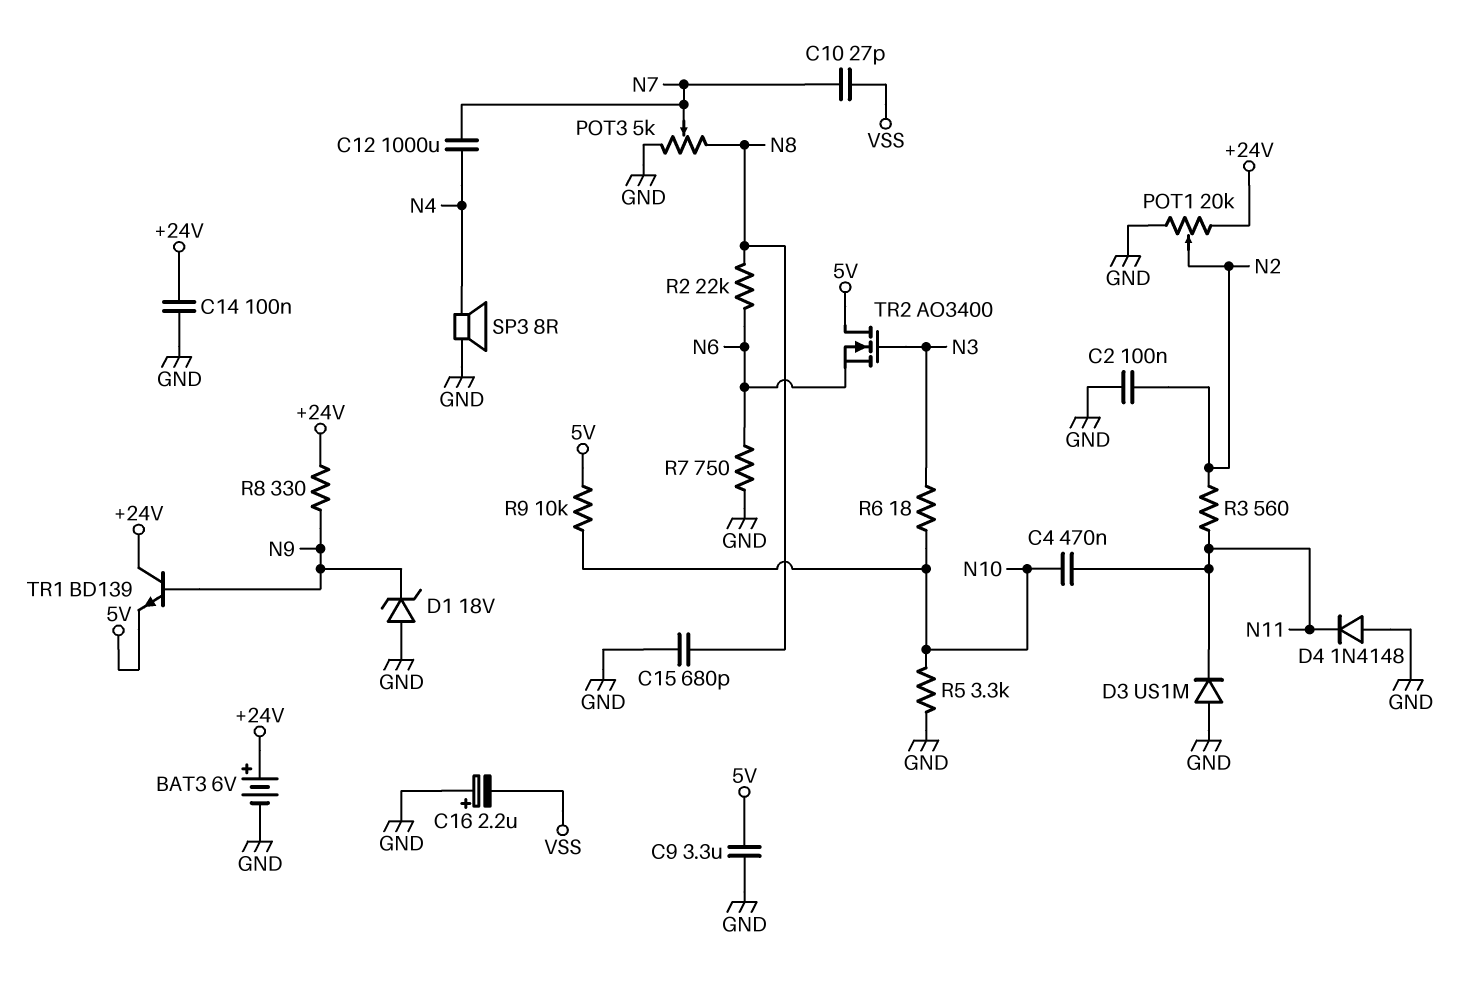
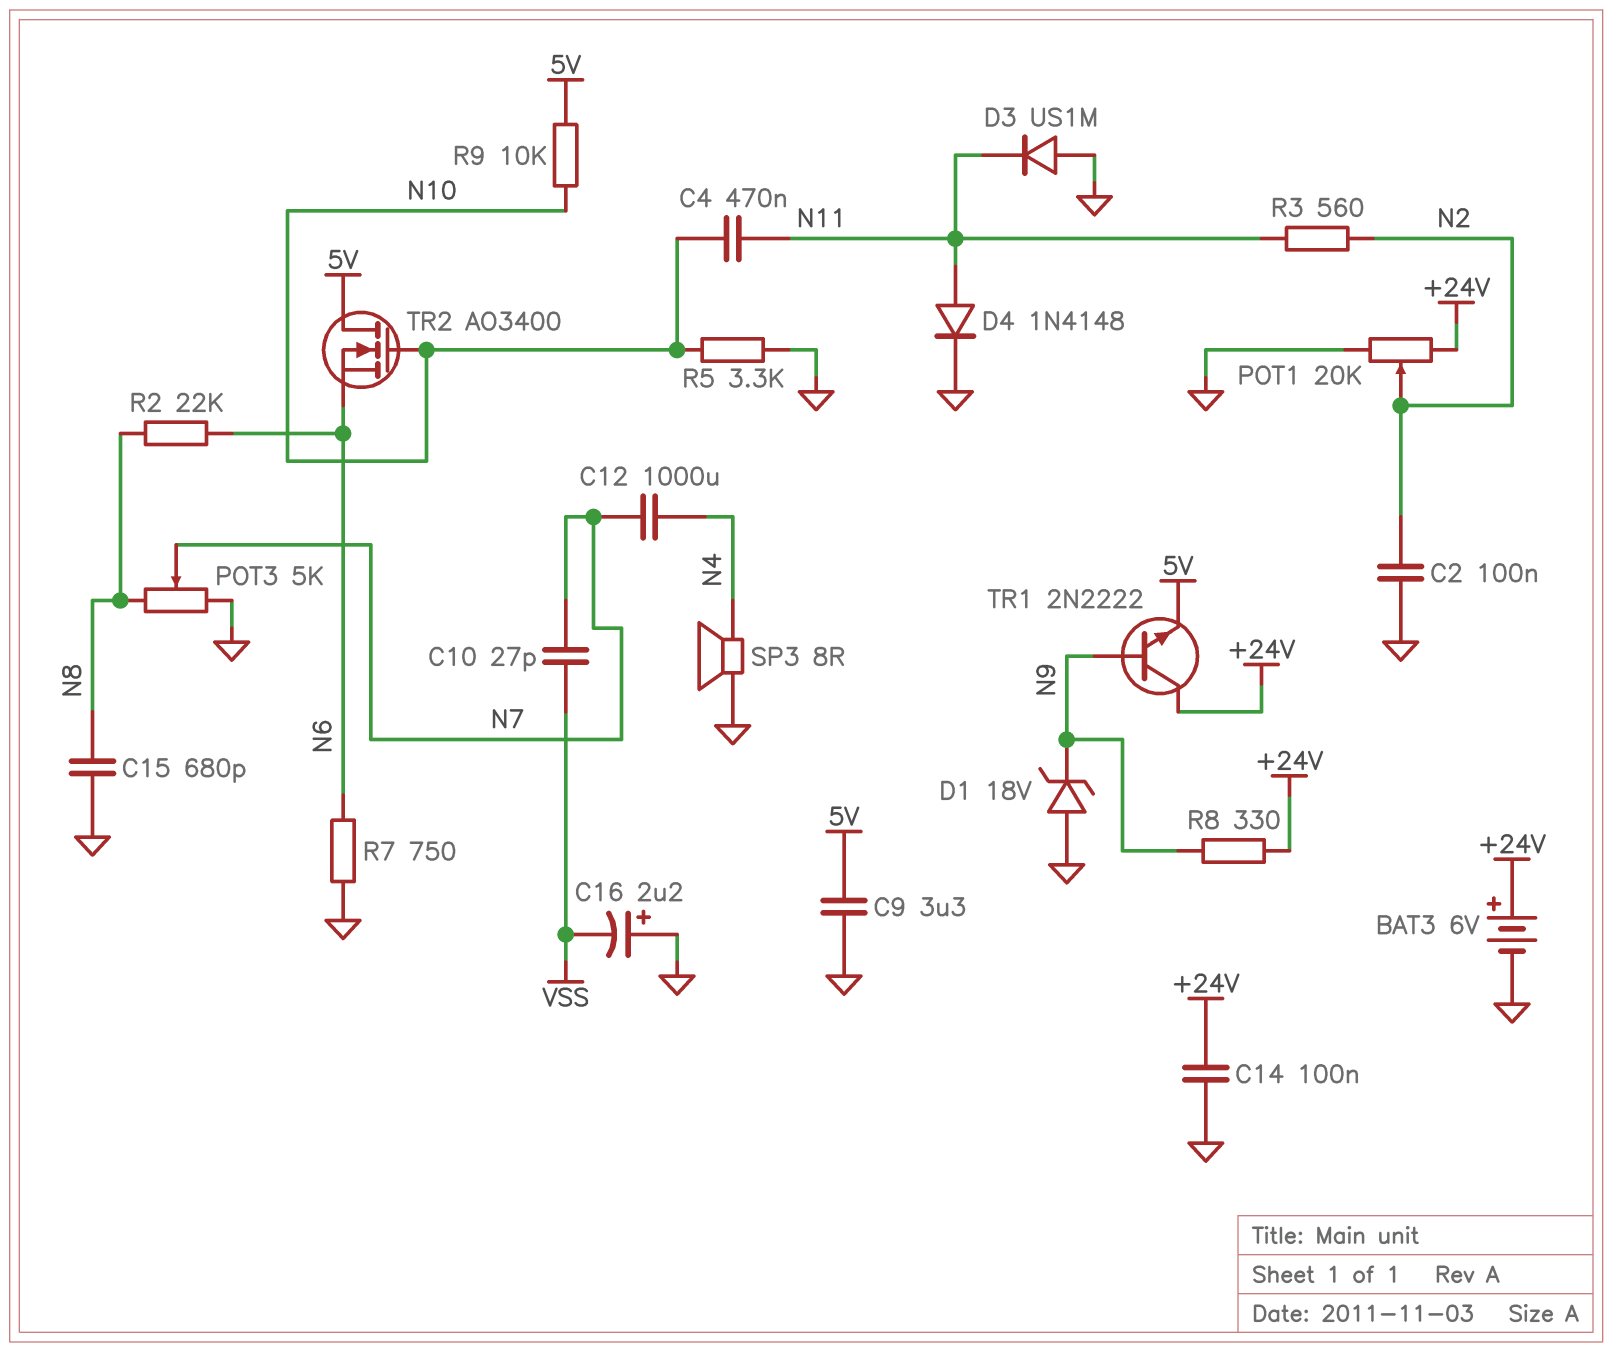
D4: diode 1N4148 (A GND, K N11) -> diode 1N4148 (A N11, K GND)
R6: 18 (N3, N10) -> none
TR1: NPN BD139 (B N9, C +24V, E 5V) -> NPN 2N2222 (B N9, C +24V, E 5V)
TR2: NMOS AO3400 (G N3, D 5V, S N6) -> NMOS AO3400 (G N10, D 5V, S N6)

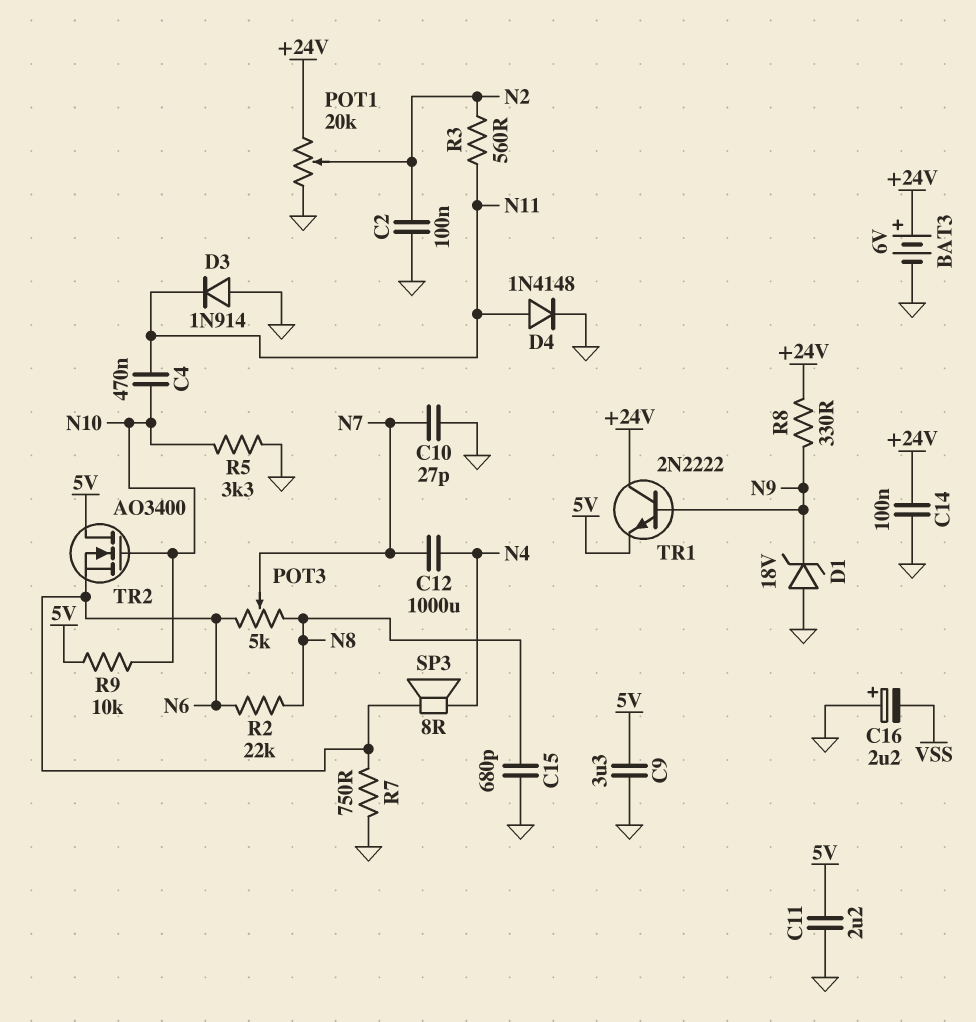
C10: 27pF (N7, VSS) -> 27pF (GND, N7)
C11: none -> 2.2uF (5V, GND)
D3: diode US1M (A GND, K N11) -> diode 1N914 (A GND, K N11)
POT3: 5k (GND, N8, wiper N7) -> 5k (N6, N8, wiper N7)
SP3: speaker 8R (GND, N4) -> speaker 8R (N4, N6)

